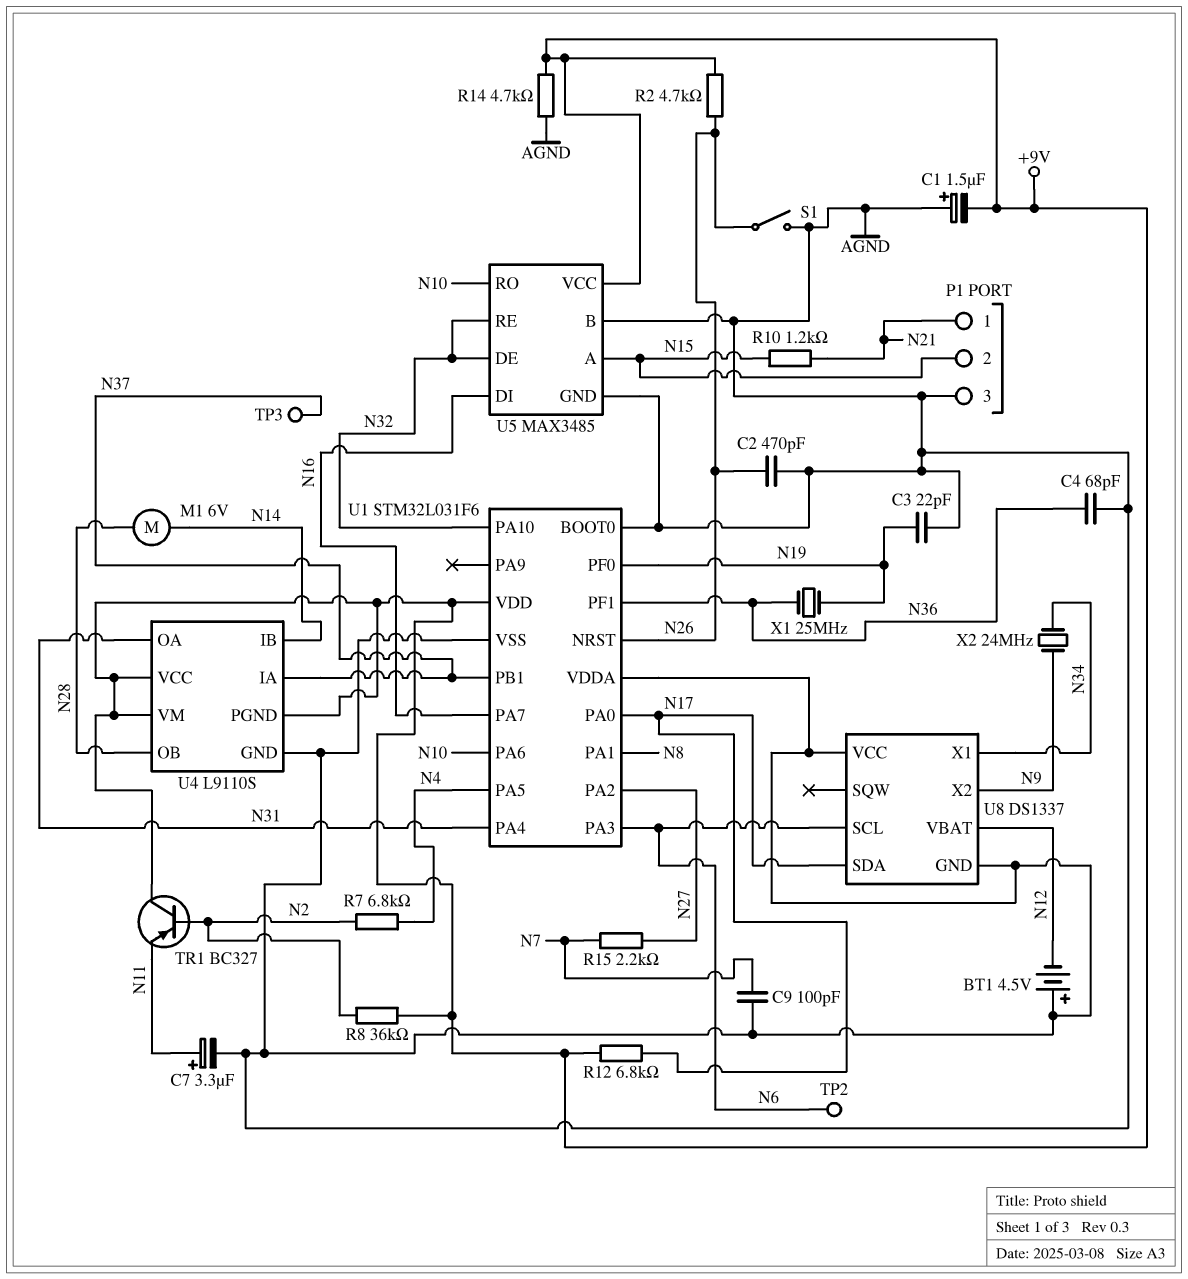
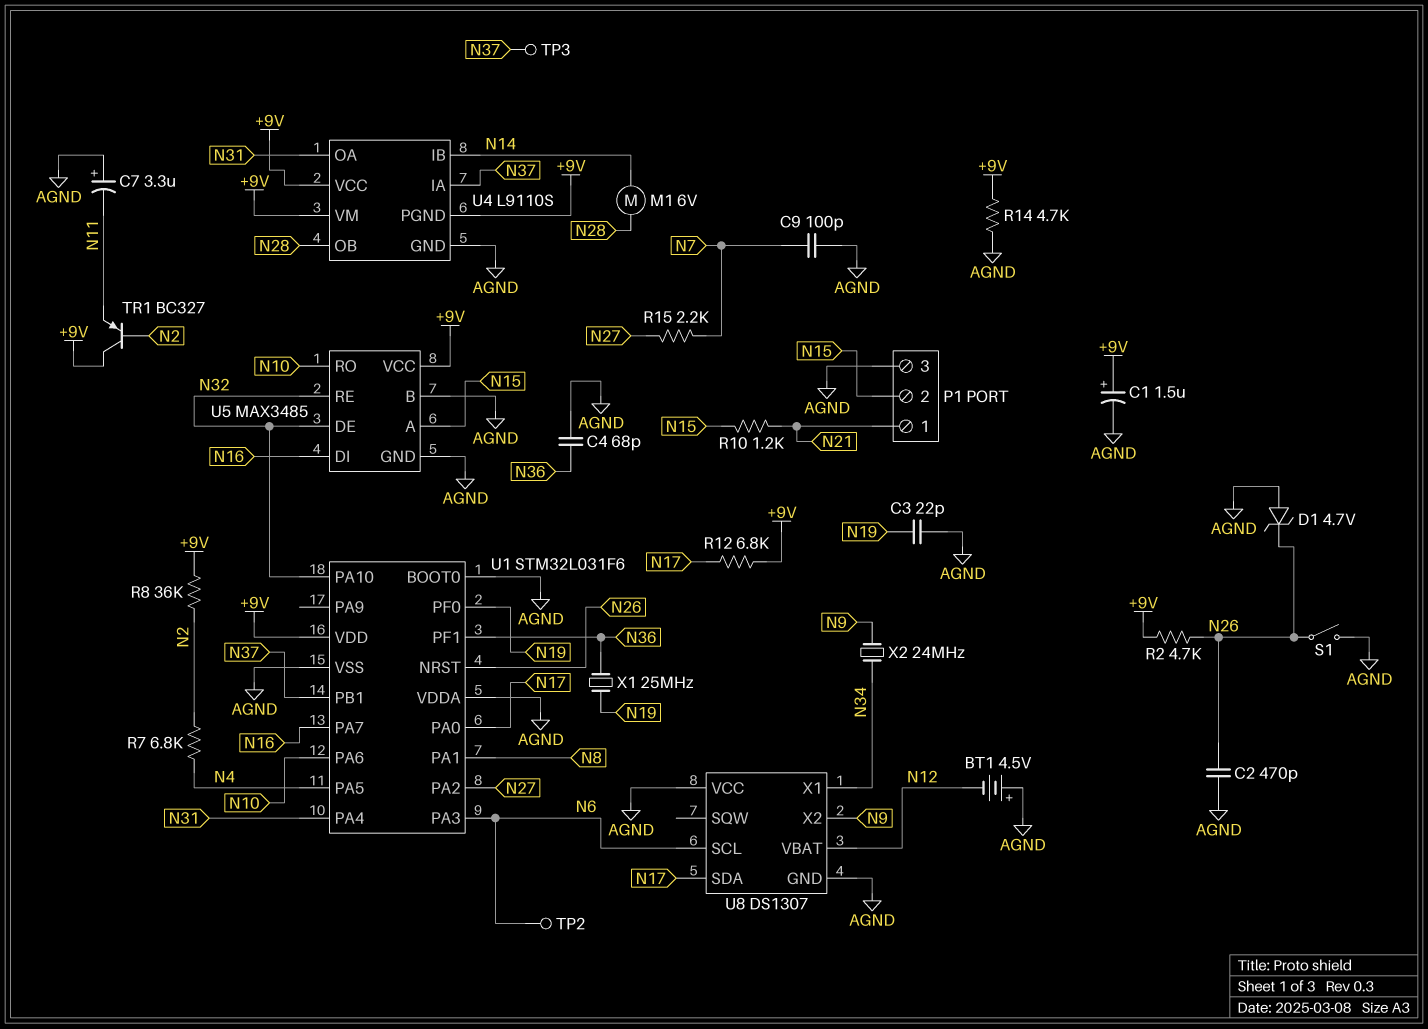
C1: 1.5uF (plus AGND, minus +9V) -> 1.5uF (plus +9V, minus AGND)
C7: 3.3uF (plus N11, minus AGND) -> 3.3uF (plus AGND, minus N11)
D1: none -> zener 4.7V (A AGND, K N26)
U8: DS1337 -> DS1307

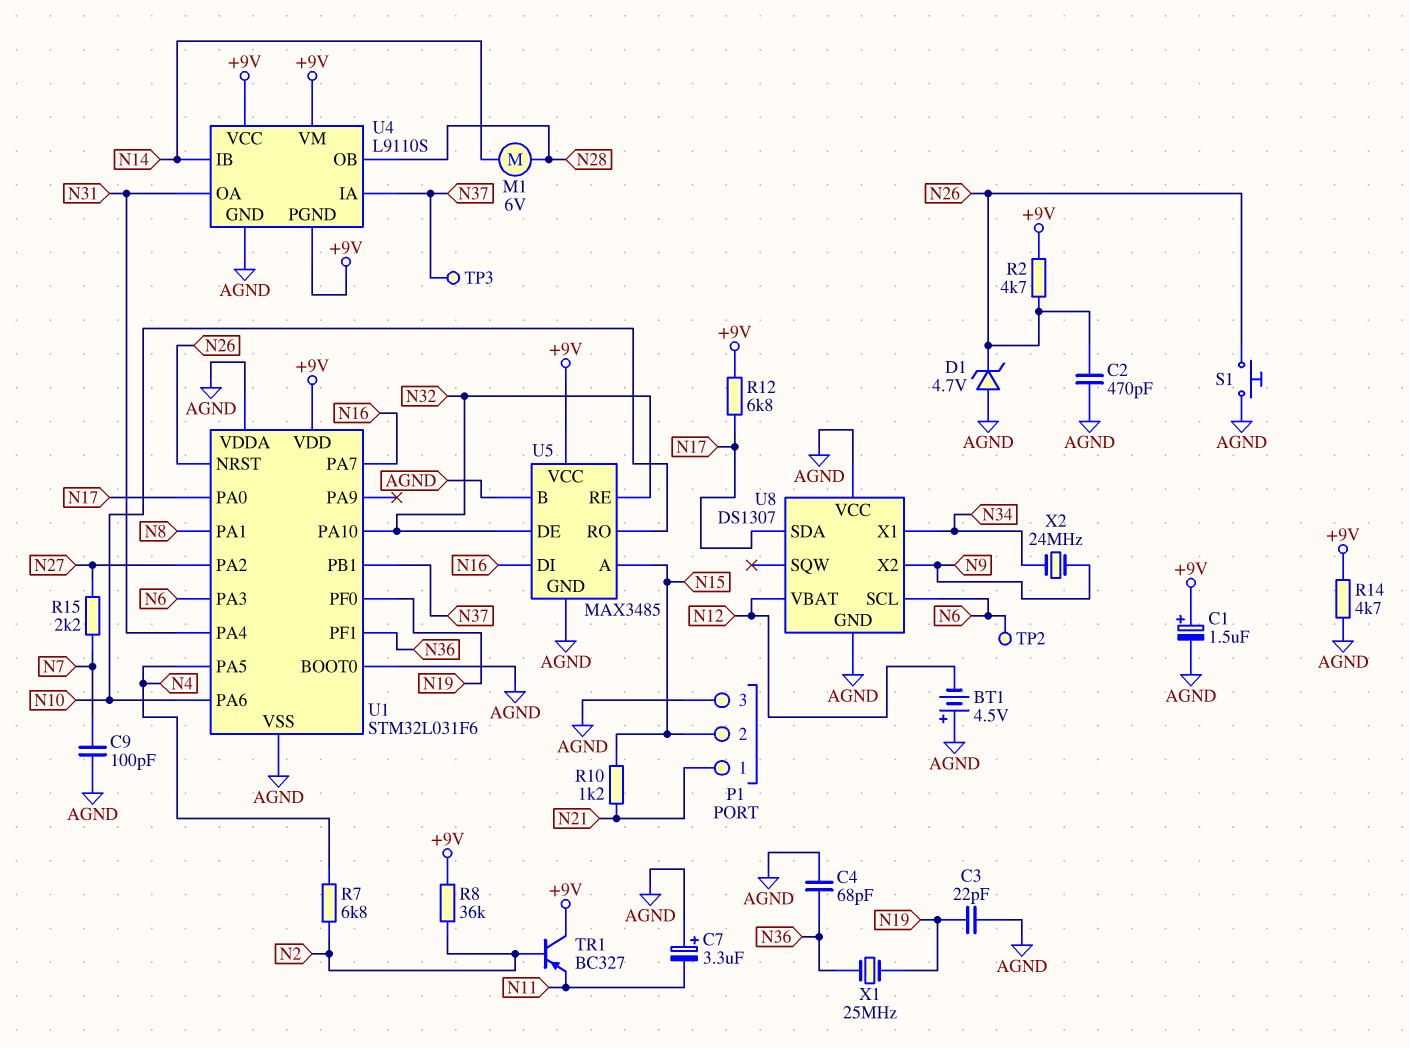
S1: switch (AGND, N26) -> button (AGND, N26)

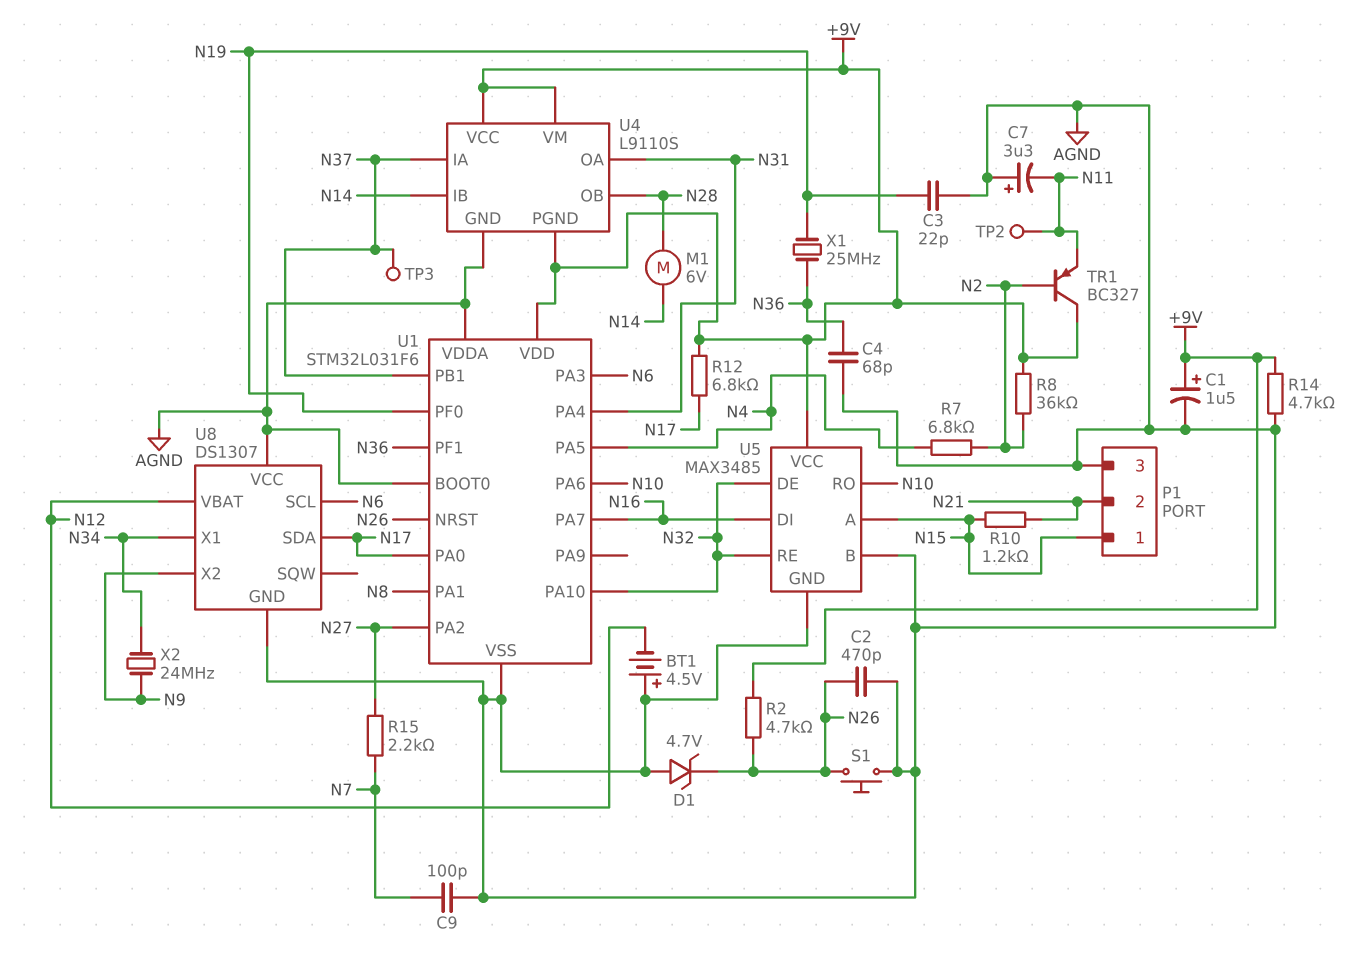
P1 pin 1: N21 -> N15
P1 pin 2: N15 -> N21
TP2: test point (N6) -> test point (N11)

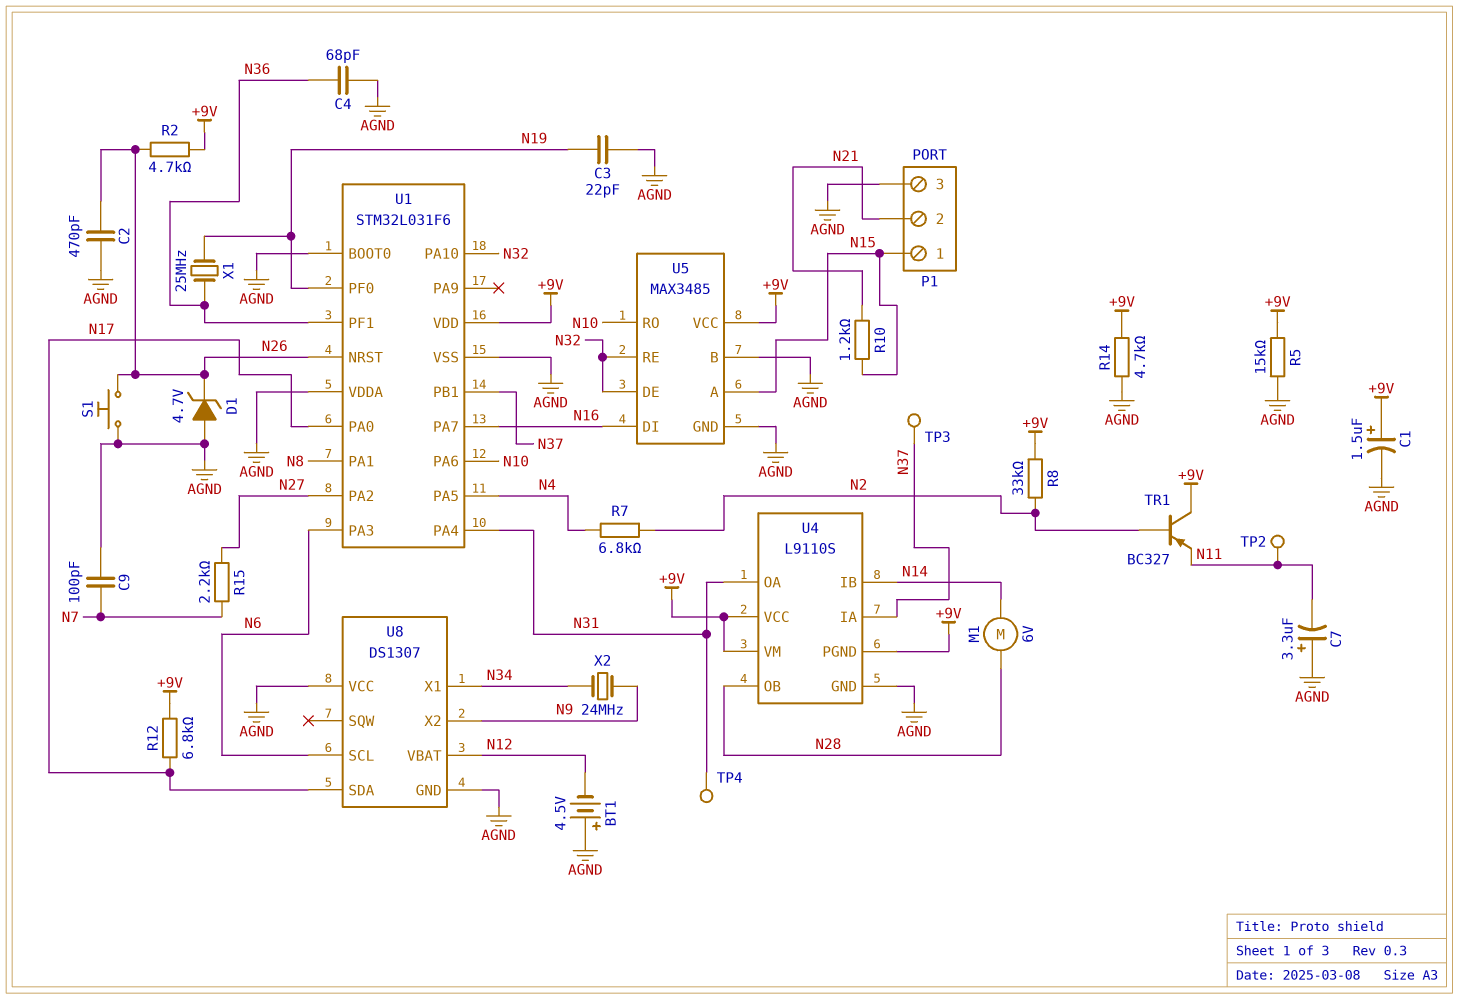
R5: none -> 15k (+9V, AGND)
R8: 36k (+9V, N2) -> 33k (+9V, N2)
TP4: none -> test point (N31)

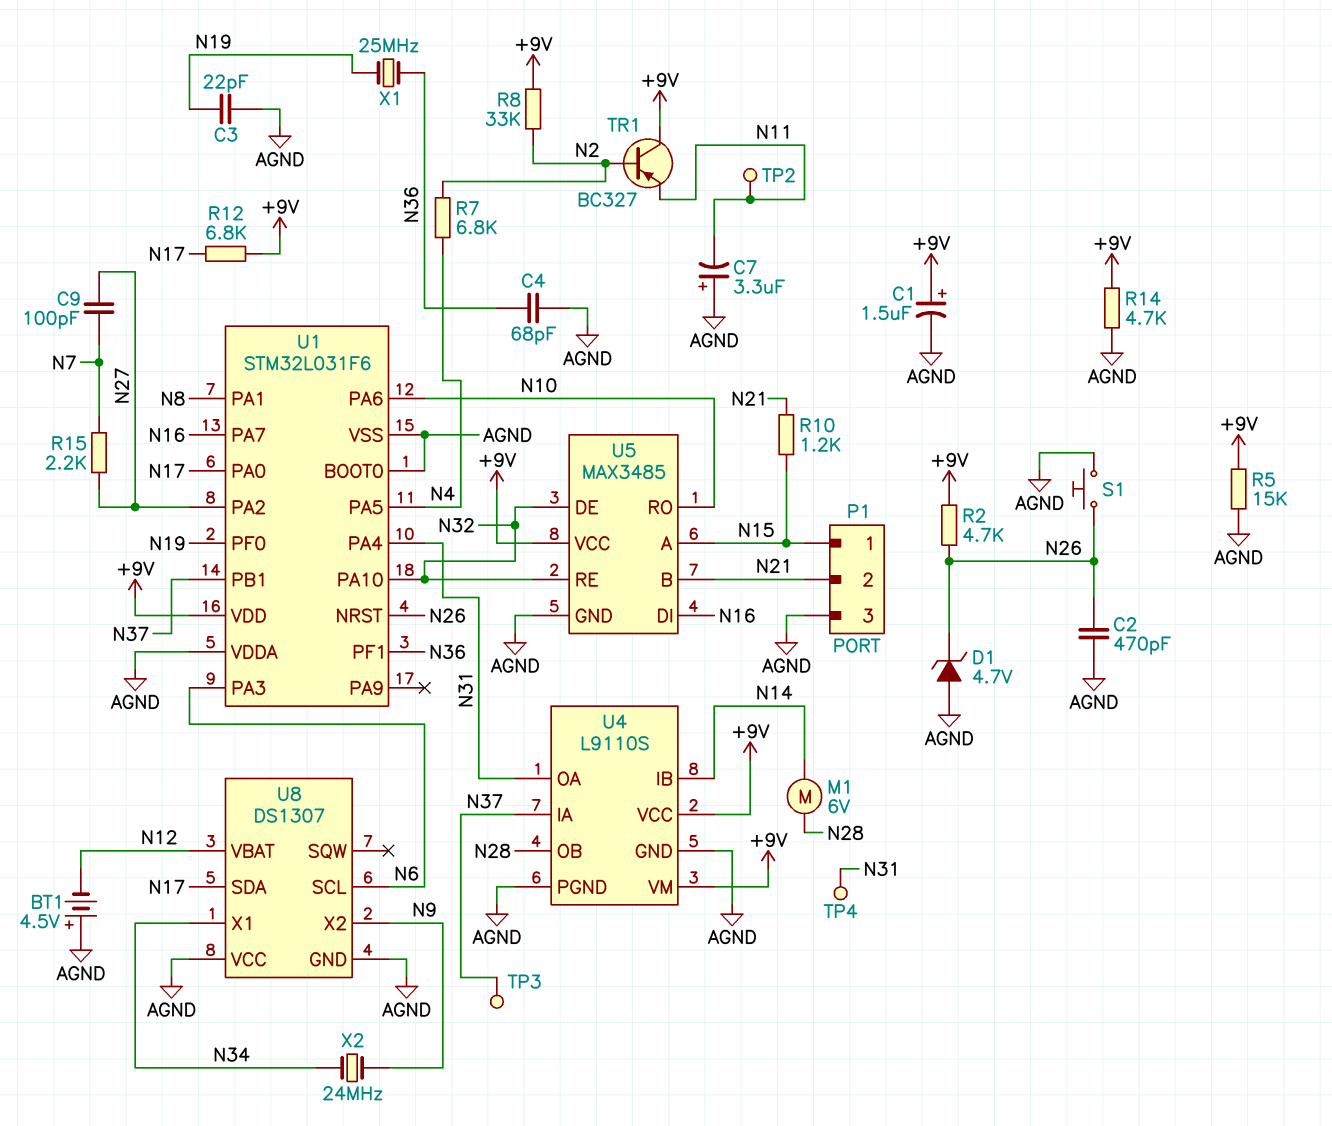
C9: 100pF (AGND, N7) -> 100pF (N7, N27)
U4 pin PGND: +9V -> AGND
U5 pin B: AGND -> N21

